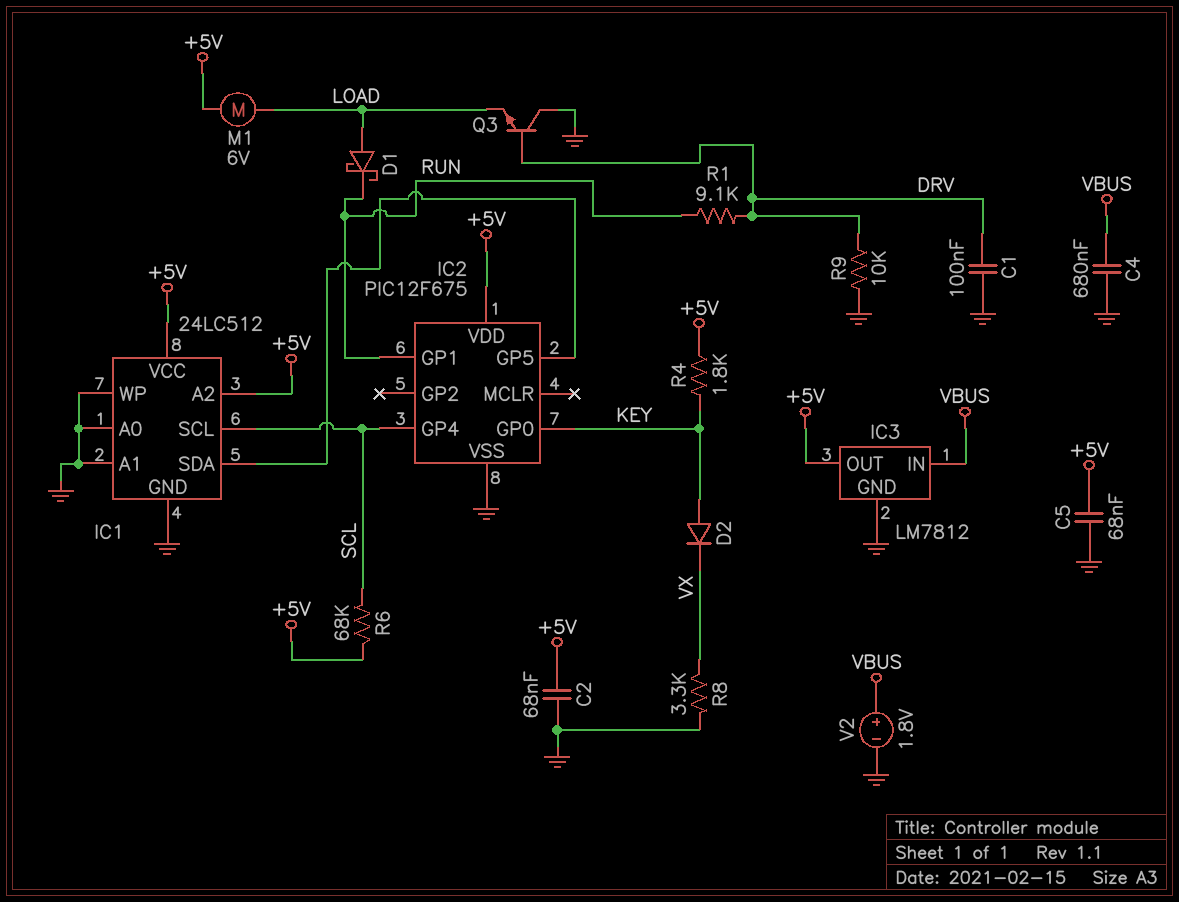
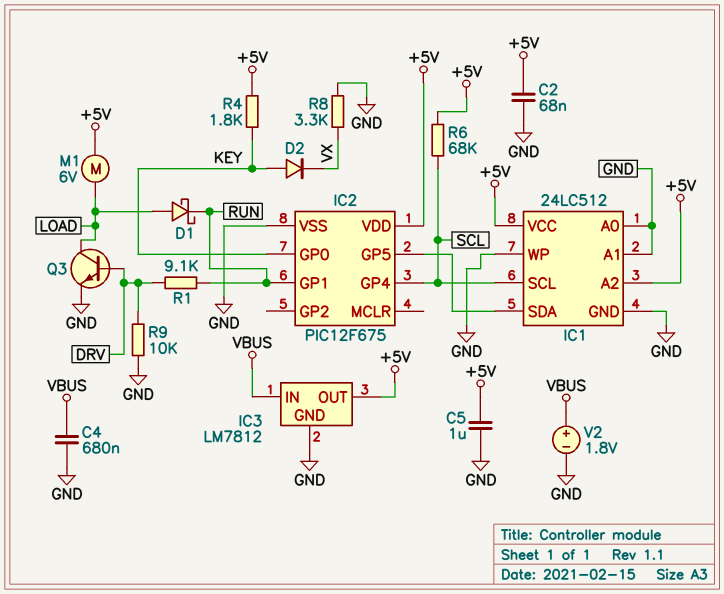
C1: 100nF (DRV, GND) -> none
C5: 68nF (+5V, GND) -> 1uF (+5V, GND)
Q3: NPN (B DRV, C GND, E LOAD) -> NPN (B DRV, C LOAD, E GND)

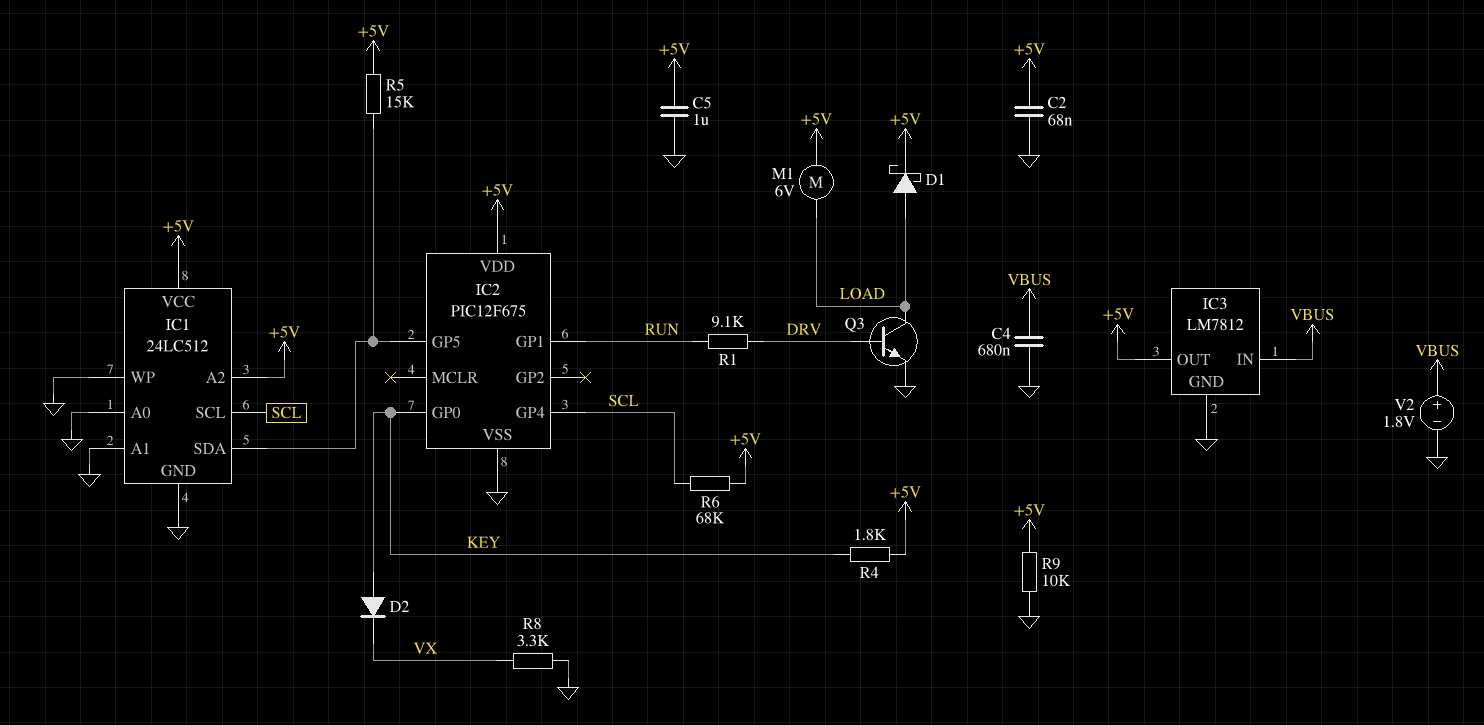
D1: schottky (A LOAD, K RUN) -> schottky (A LOAD, K +5V)
R5: none -> 15k (+5V, IC1/SDA)
R9: 10k (DRV, GND) -> 10k (+5V, GND)

